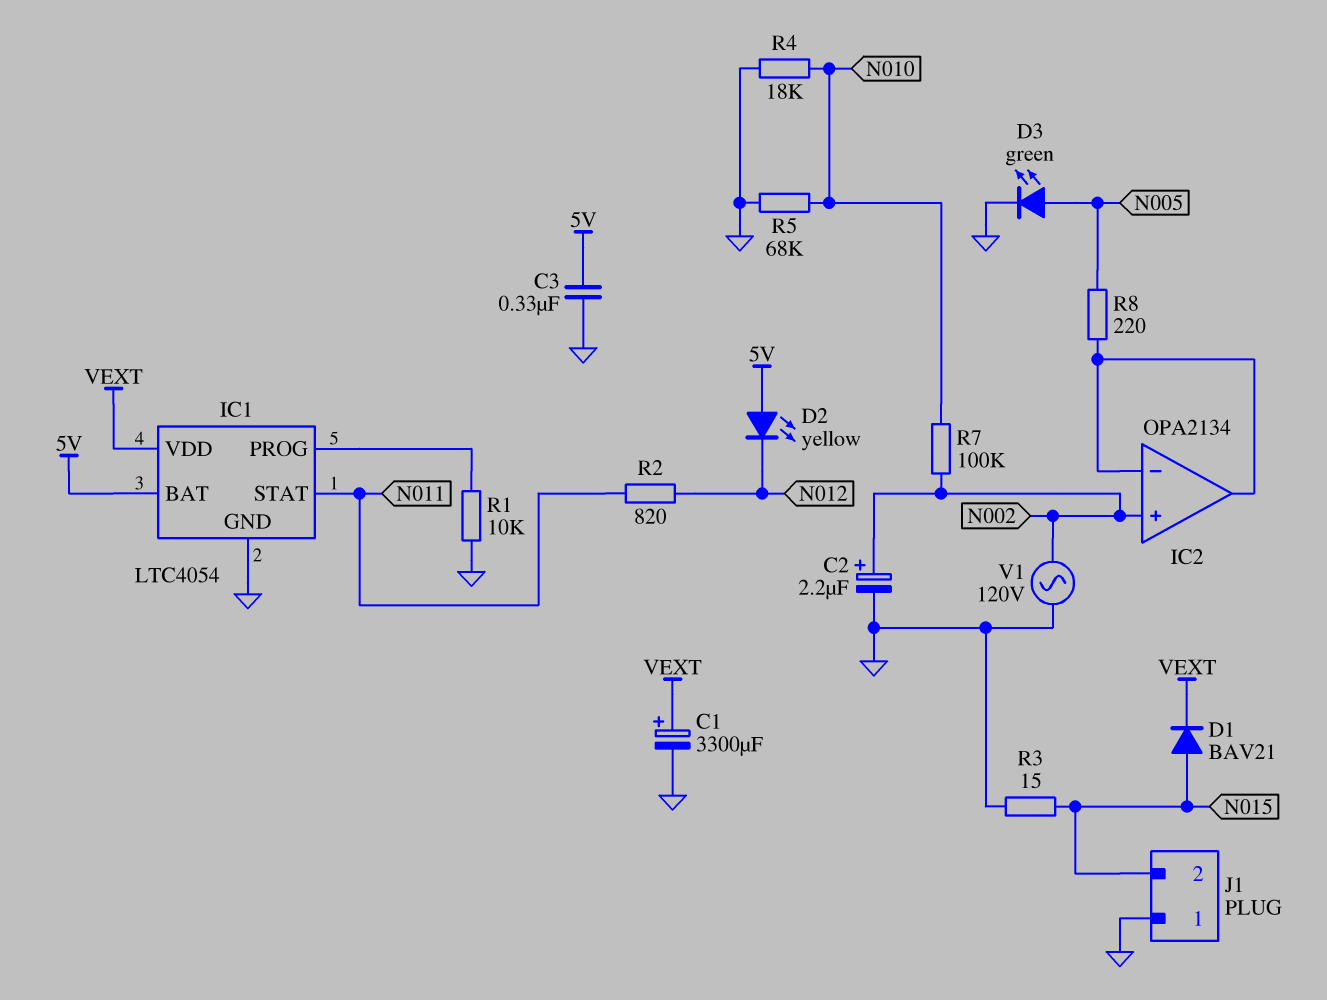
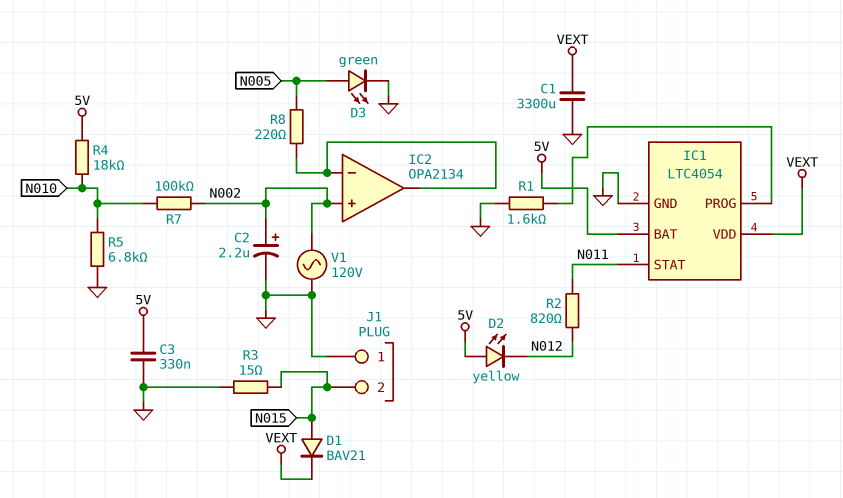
C1: 3300uF (plus VEXT, minus GND) -> 3300uF (GND, VEXT)
R1: 10k (GND, IC1/PROG) -> 1.6k (GND, IC1/PROG)
R4: 18k (GND, N010) -> 18k (5V, N010)
R5: 68k (GND, N010) -> 6.8k (GND, N010)

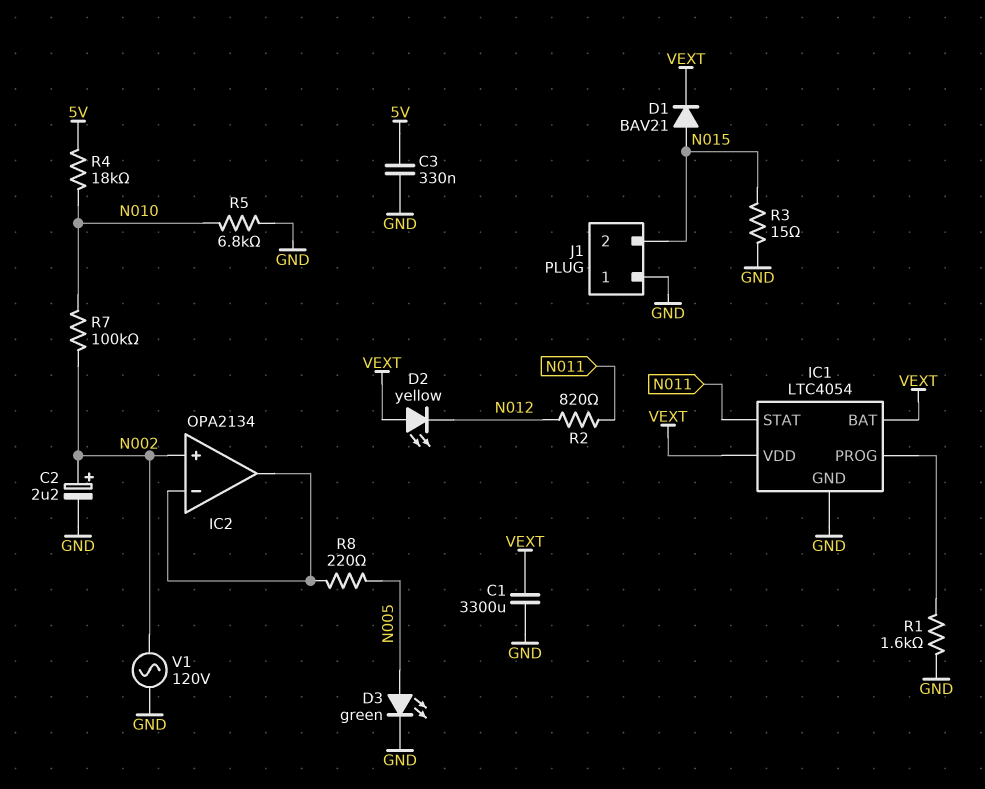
D2: LED yellow (A 5V, K N012) -> LED yellow (A VEXT, K N012)
IC1 pin BAT: 5V -> VEXT

